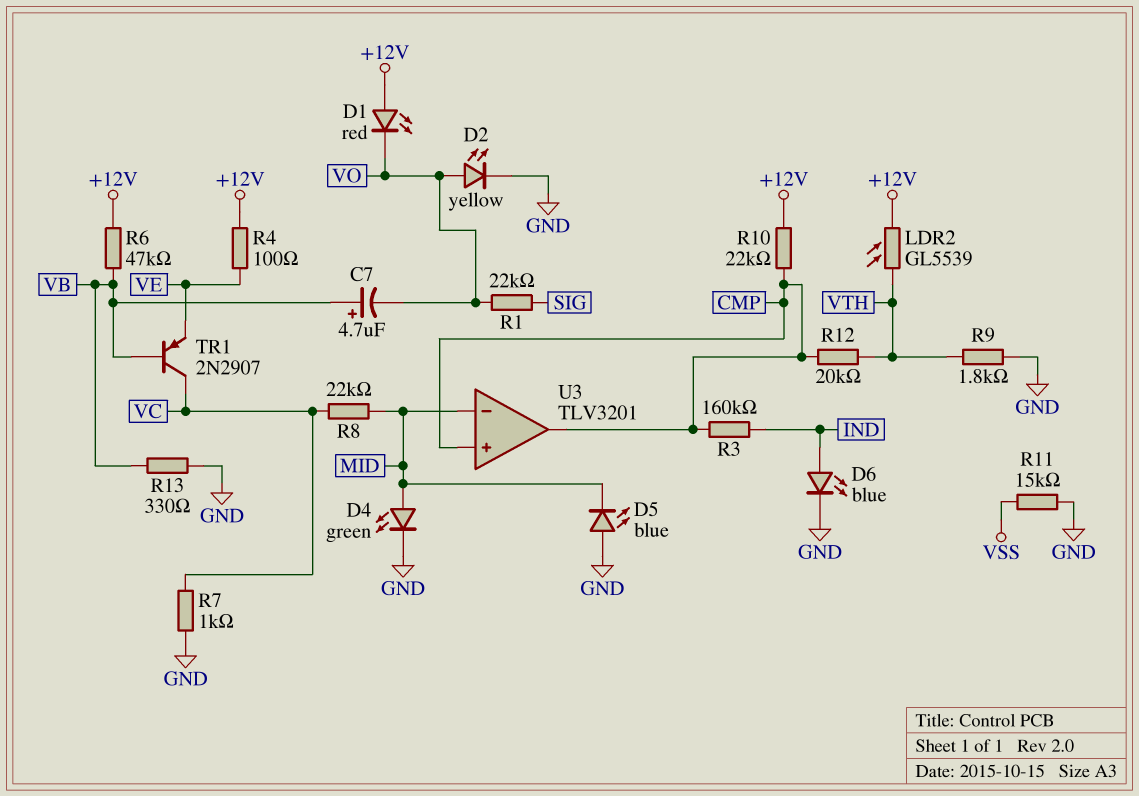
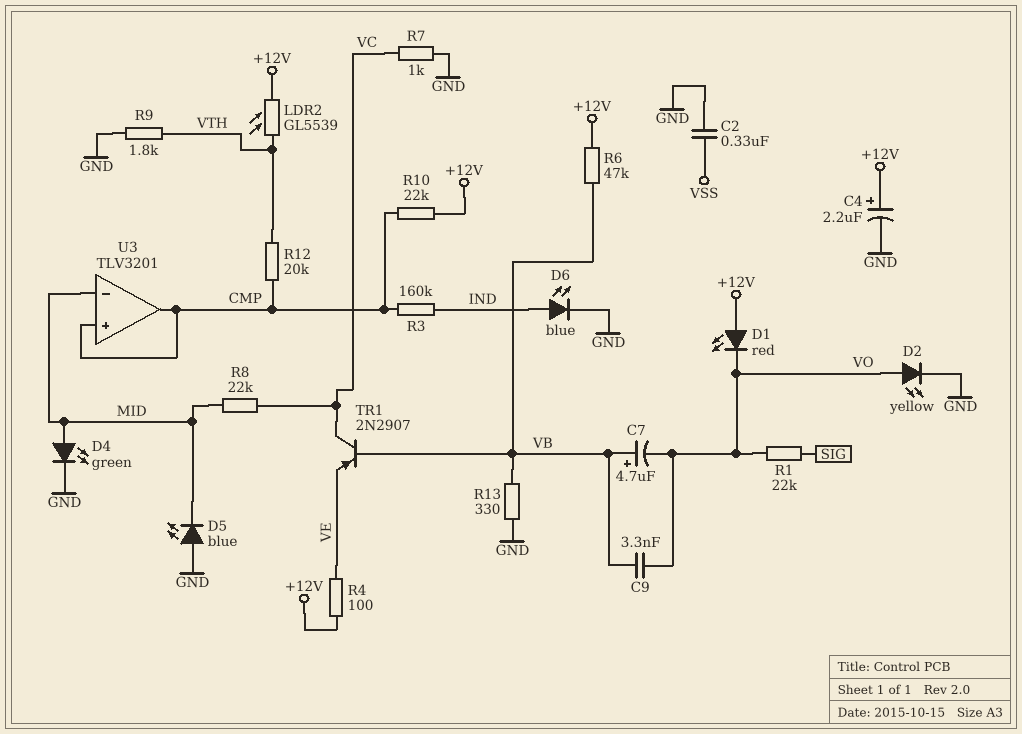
C2: none -> 330nF (GND, VSS)
C4: none -> 2.2uF (plus +12V, minus GND)
C9: none -> 3.3nF (VB, VO)
R11: 15k (GND, VSS) -> none

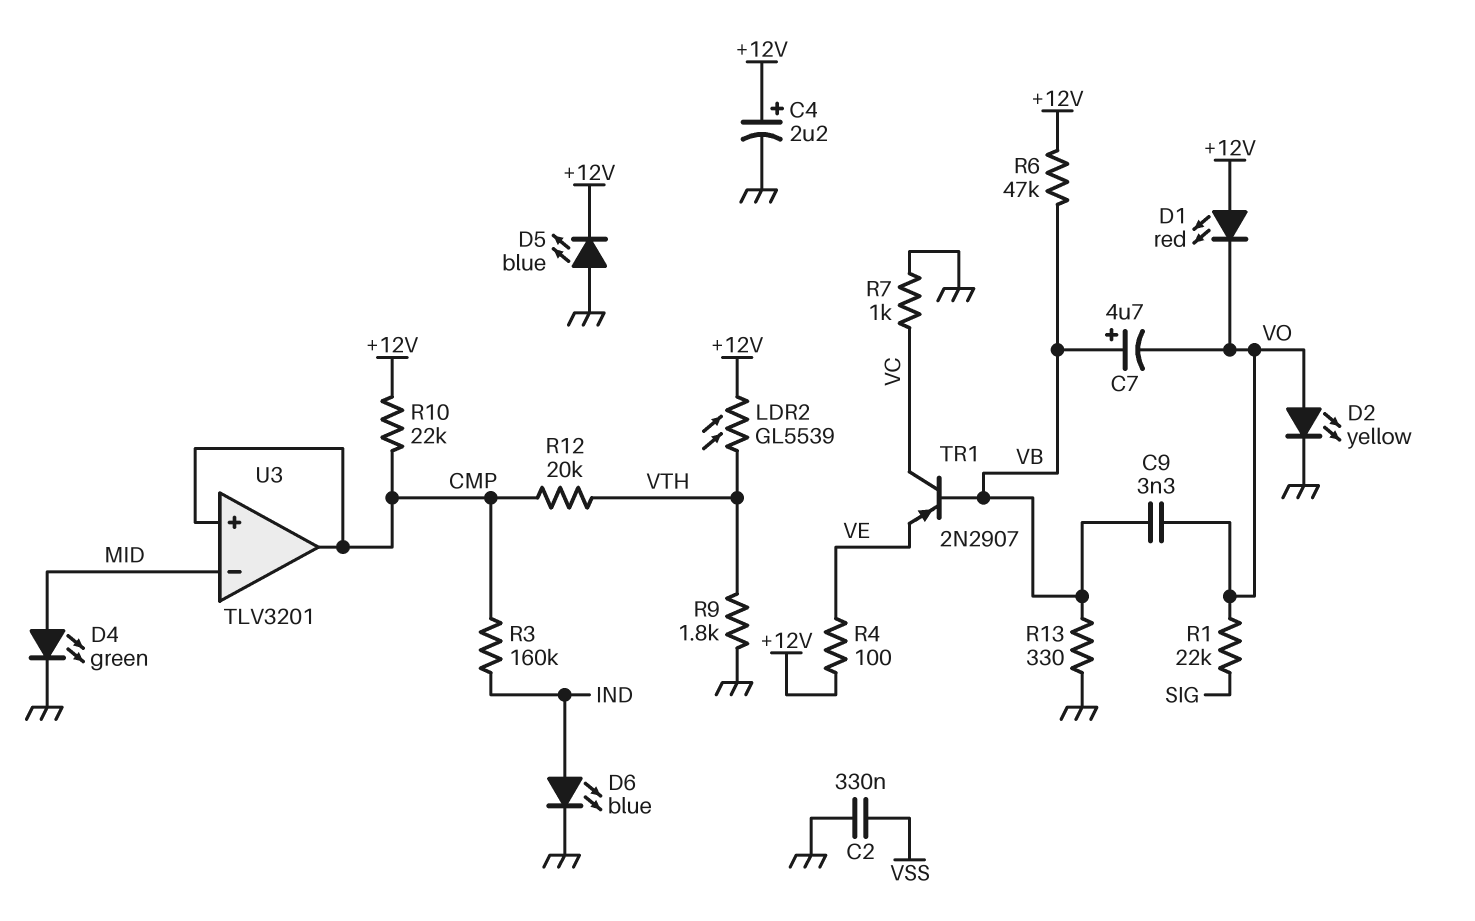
D5: LED blue (A GND, K MID) -> LED blue (A GND, K +12V)
R8: 22k (MID, VC) -> none

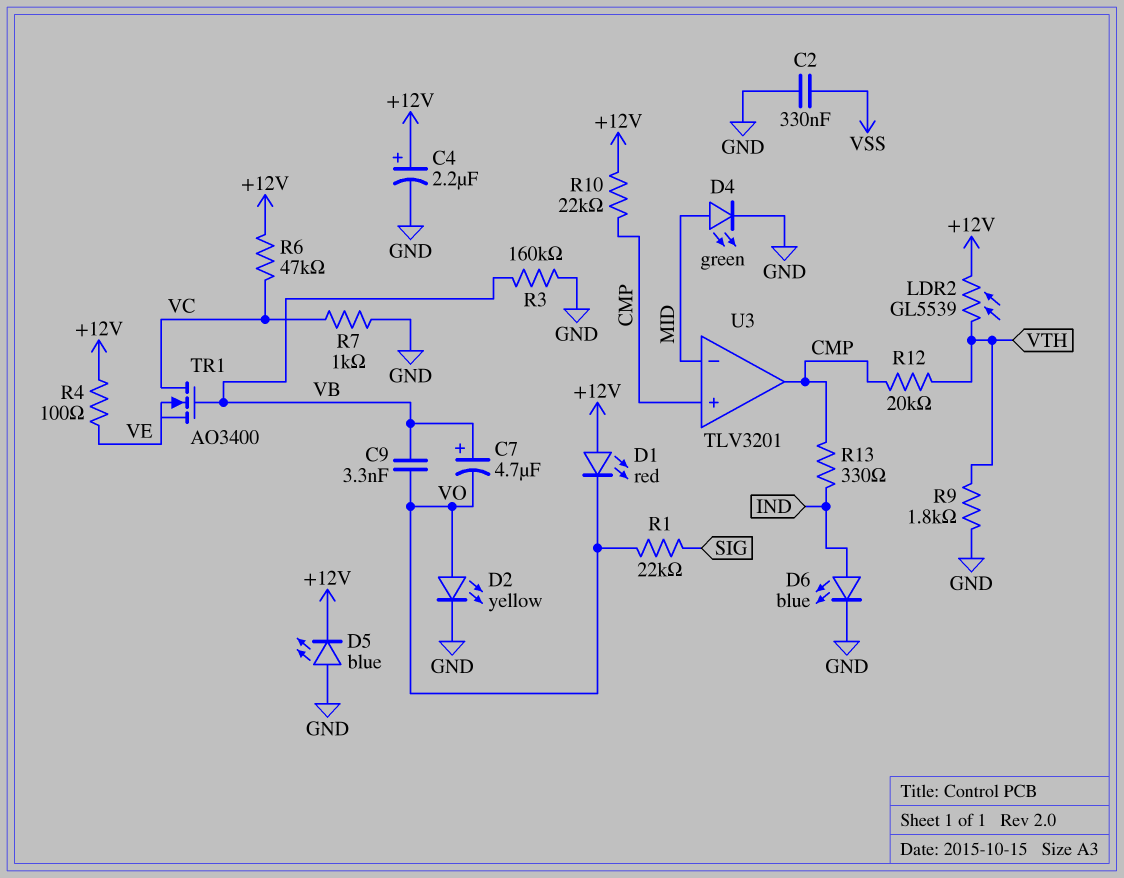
R3: 160k (CMP, IND) -> 160k (GND, VB)
R6: 47k (+12V, VB) -> 47k (+12V, VC)
R13: 330 (GND, VB) -> 330 (CMP, IND)
TR1: PNP 2N2907 (B VB, C VC, E VE) -> NMOS AO3400 (G VB, D VC, S VE)

